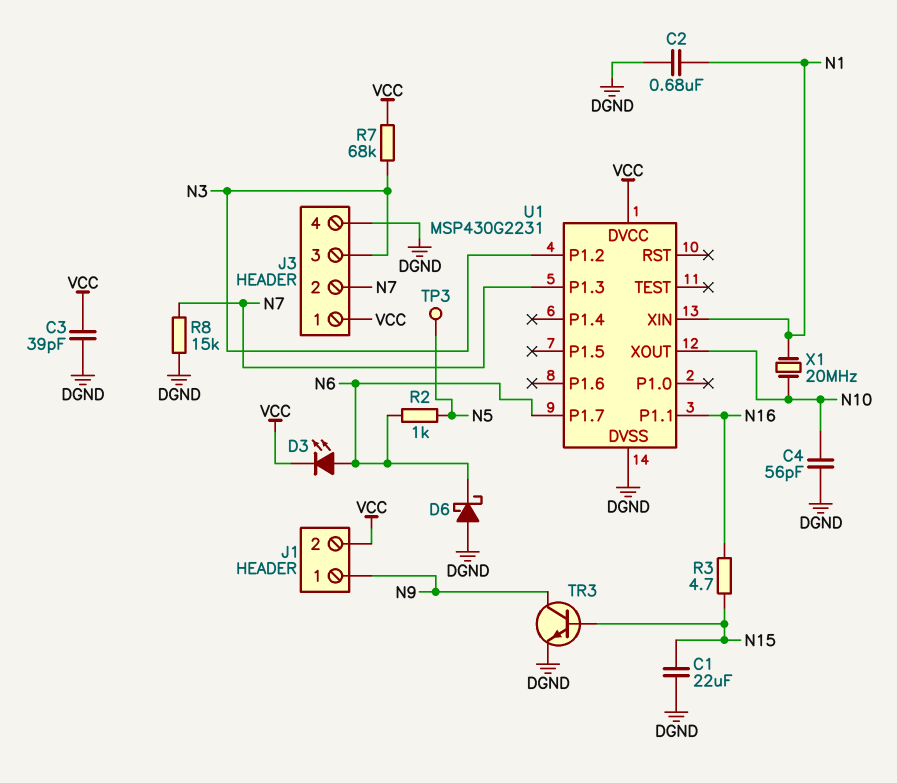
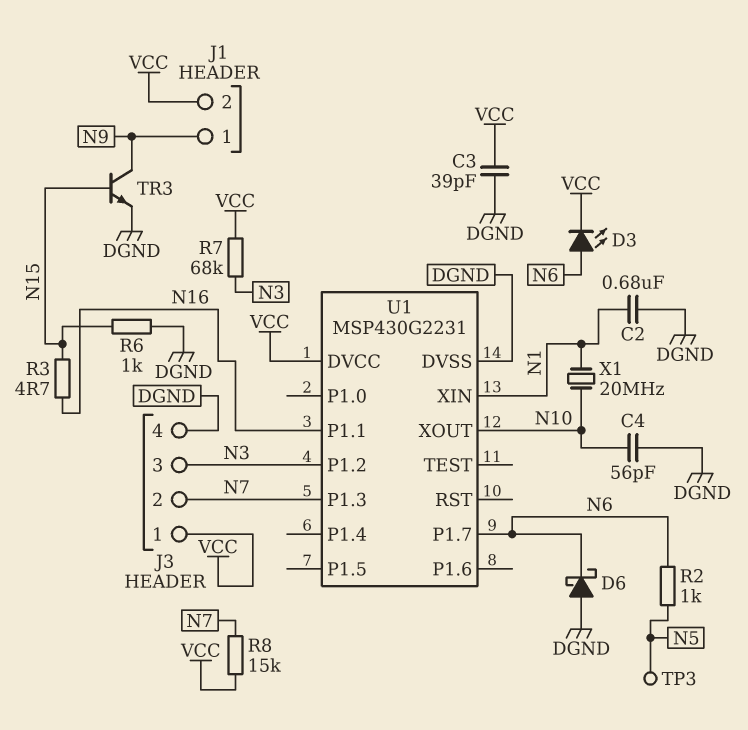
C1: 22uF (DGND, N15) -> none
R6: none -> 1k (DGND, N15)
R8: 15k (DGND, N7) -> 15k (N7, VCC)

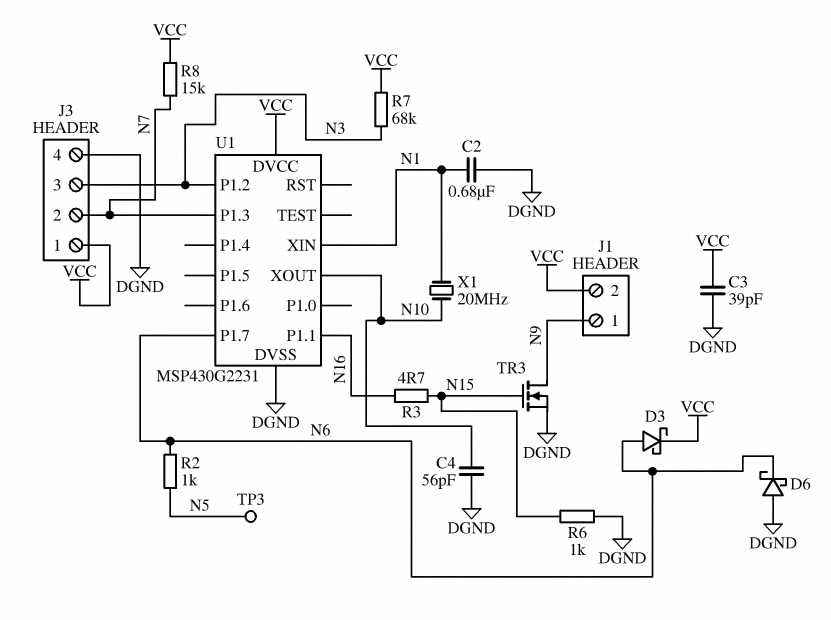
D3: LED (A N6, K VCC) -> schottky (A N6, K VCC)
TR3: NPN (B N15, C N9, E DGND) -> NMOS (G N15, D N9, S DGND)

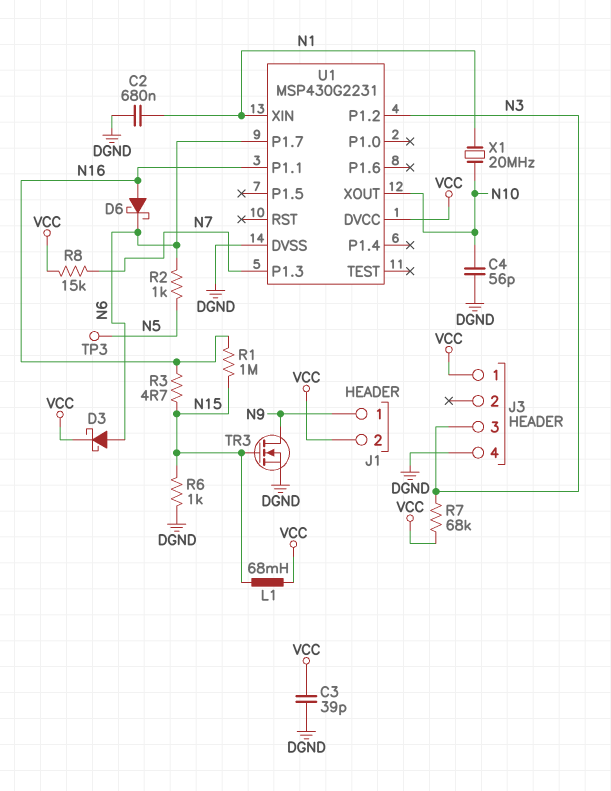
D6: schottky (A DGND, K N6) -> schottky (A N16, K N6)
J3 pin 2: N7 -> none
L1: none -> 68mH (N15, VCC)
R1: none -> 1M (N15, N16)

